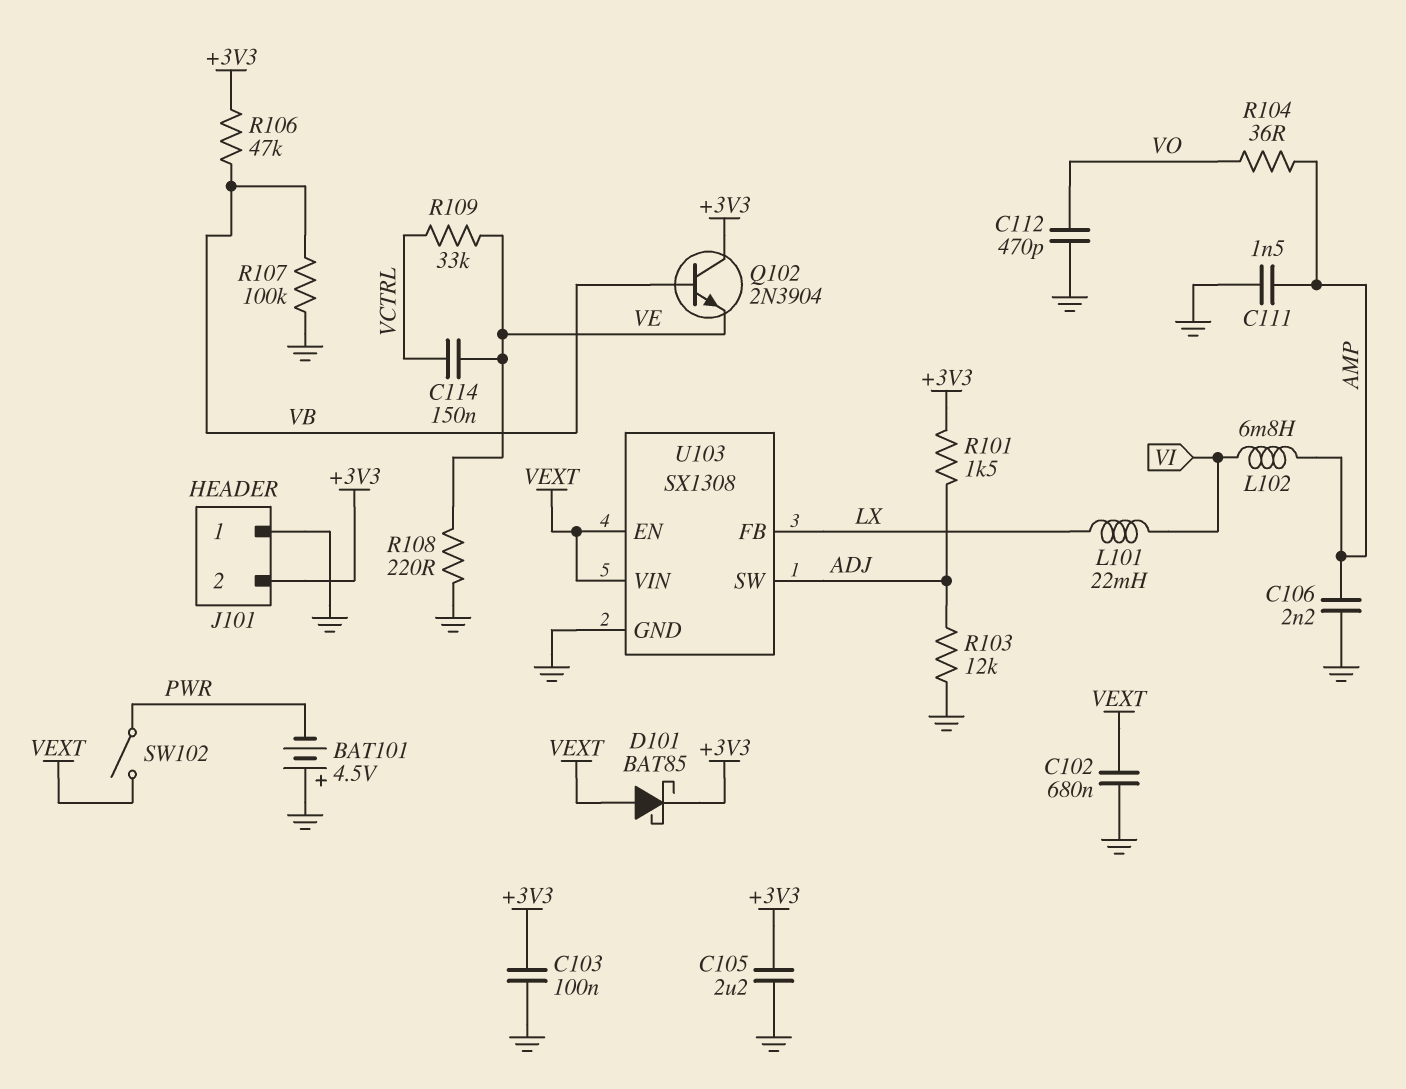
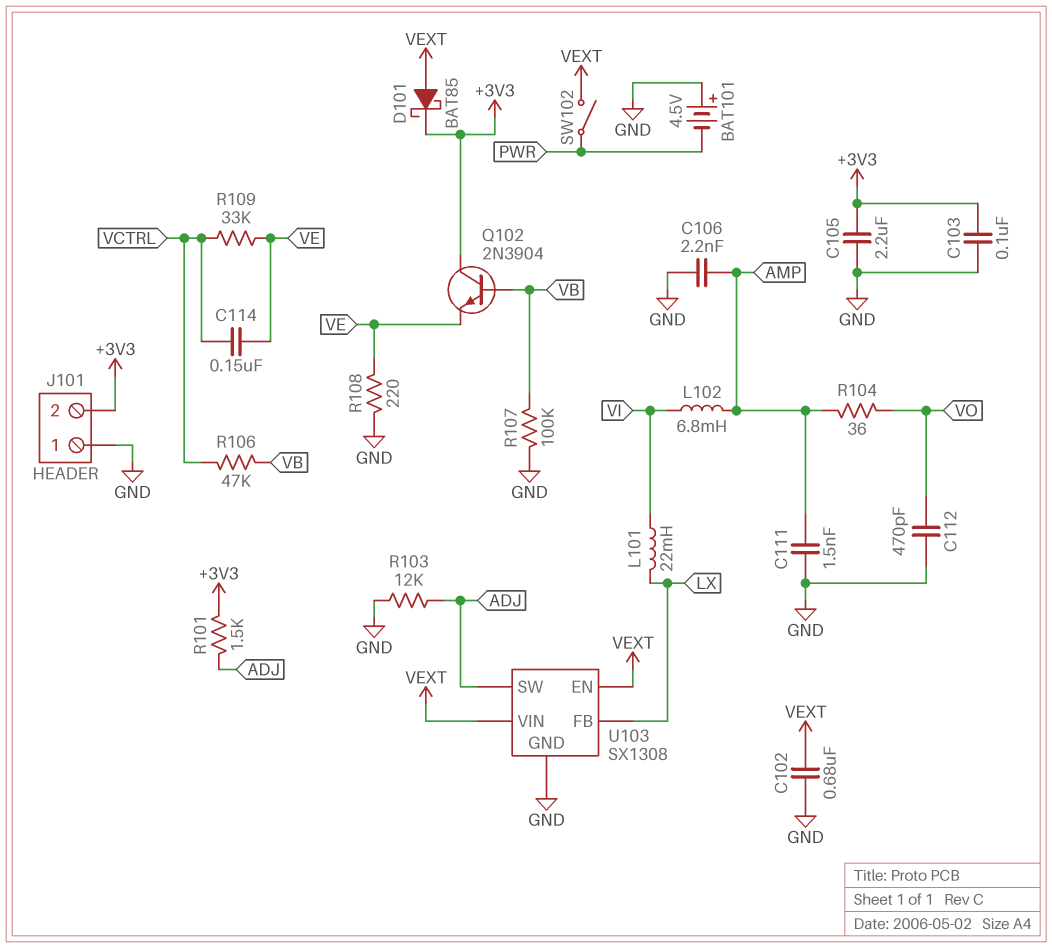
R106: 47k (+3V3, VB) -> 47k (VB, VCTRL)

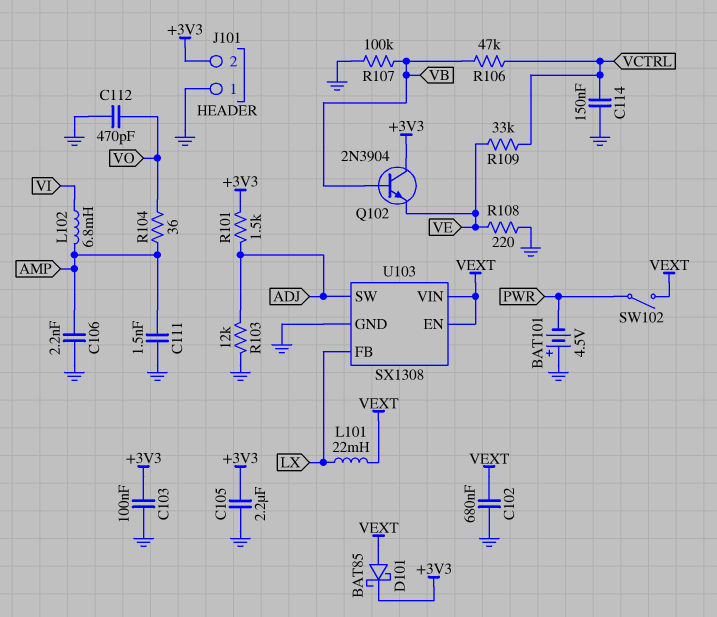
C114: 150nF (VCTRL, VE) -> 150nF (GND, VCTRL)
L101: 22mH (LX, VI) -> 22mH (LX, VEXT)

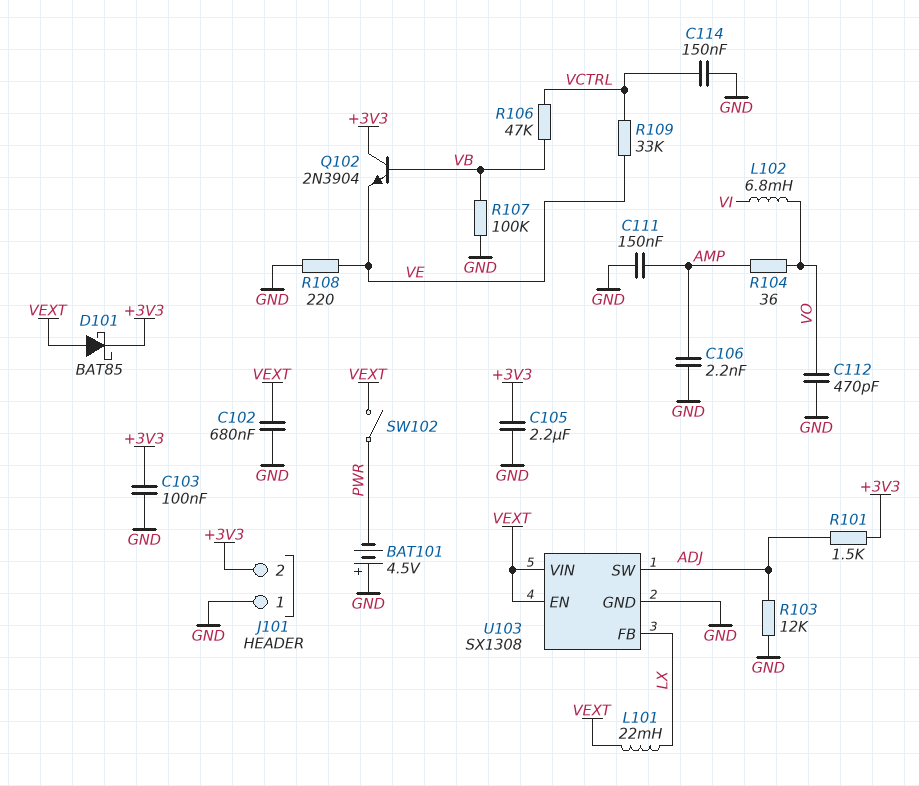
C111: 1.5nF (AMP, GND) -> 150nF (AMP, GND)
L102: 6.8mH (AMP, VI) -> 6.8mH (VI, VO)

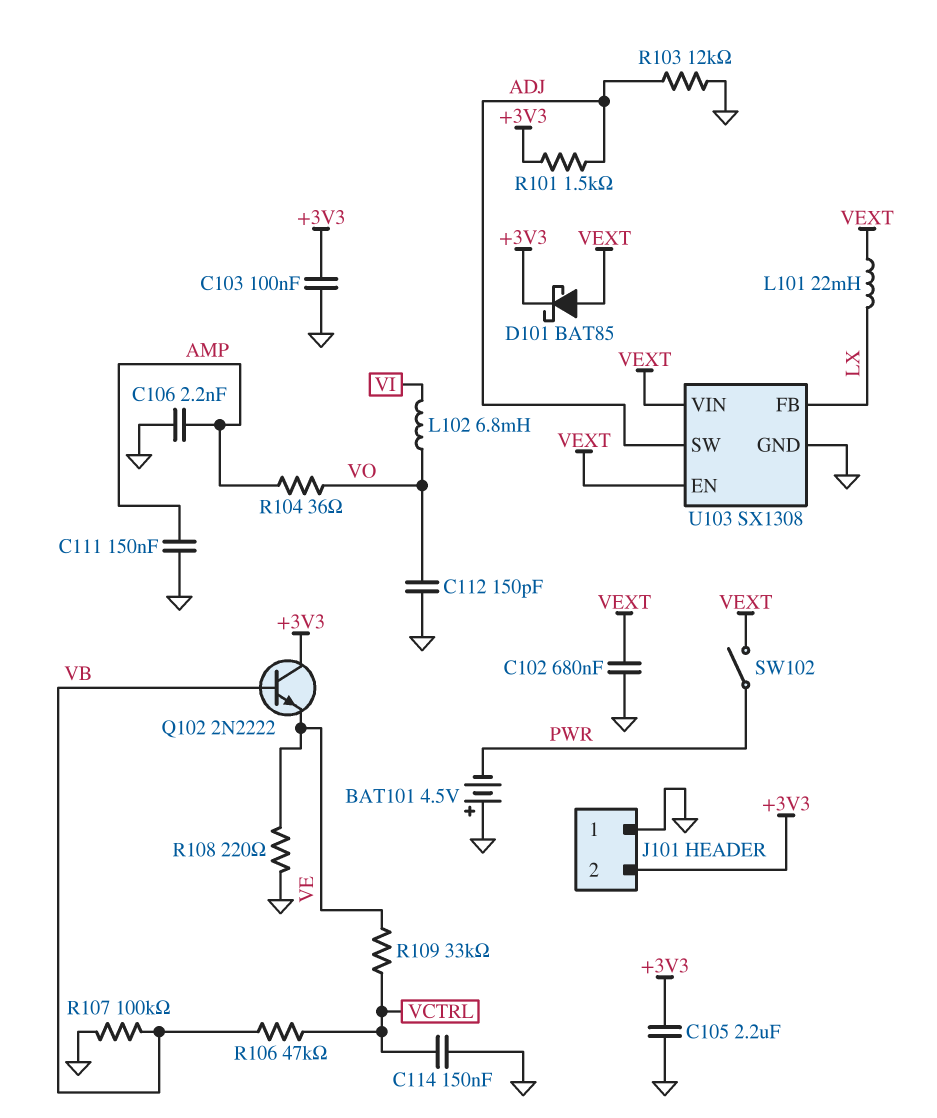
C112: 470pF (GND, VO) -> 150pF (GND, VO)
Q102: NPN 2N3904 (B VB, C +3V3, E VE) -> NPN 2N2222 (B VB, C +3V3, E VE)

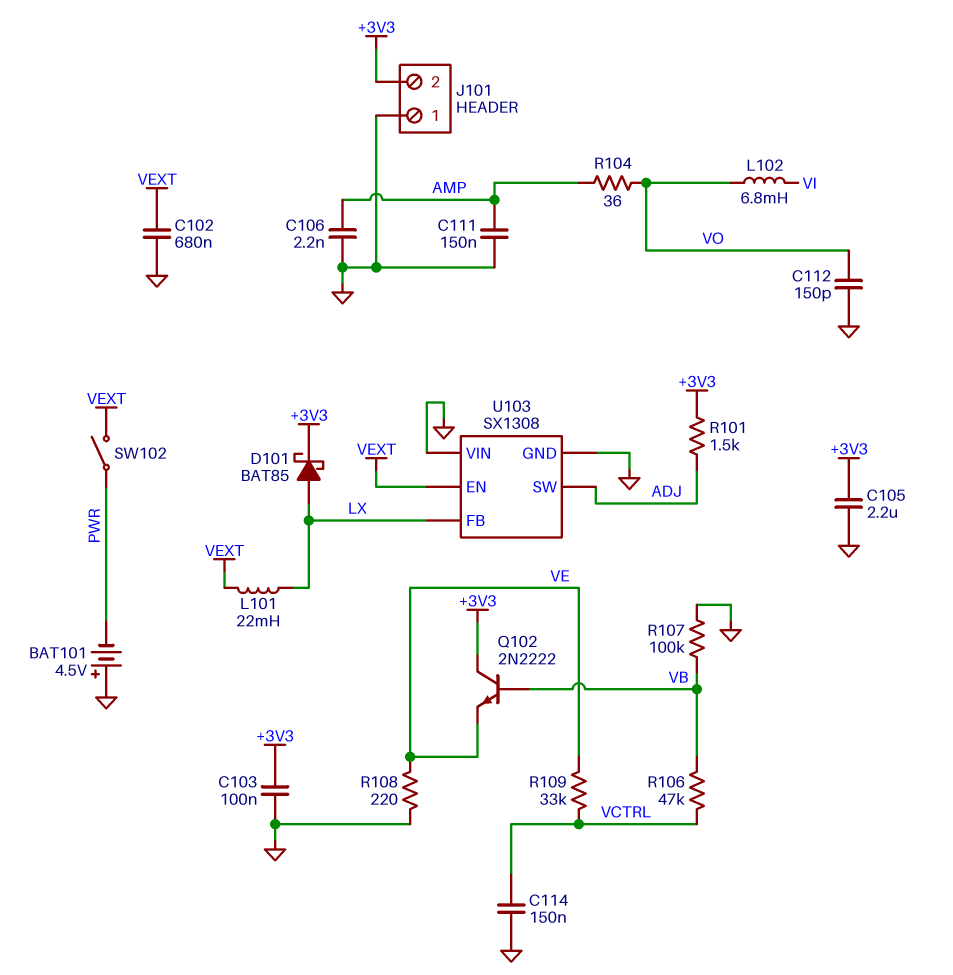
D101: schottky BAT85 (A VEXT, K +3V3) -> schottky BAT85 (A LX, K +3V3)
R103: 12k (ADJ, GND) -> none
U103 pin VIN: VEXT -> GND

